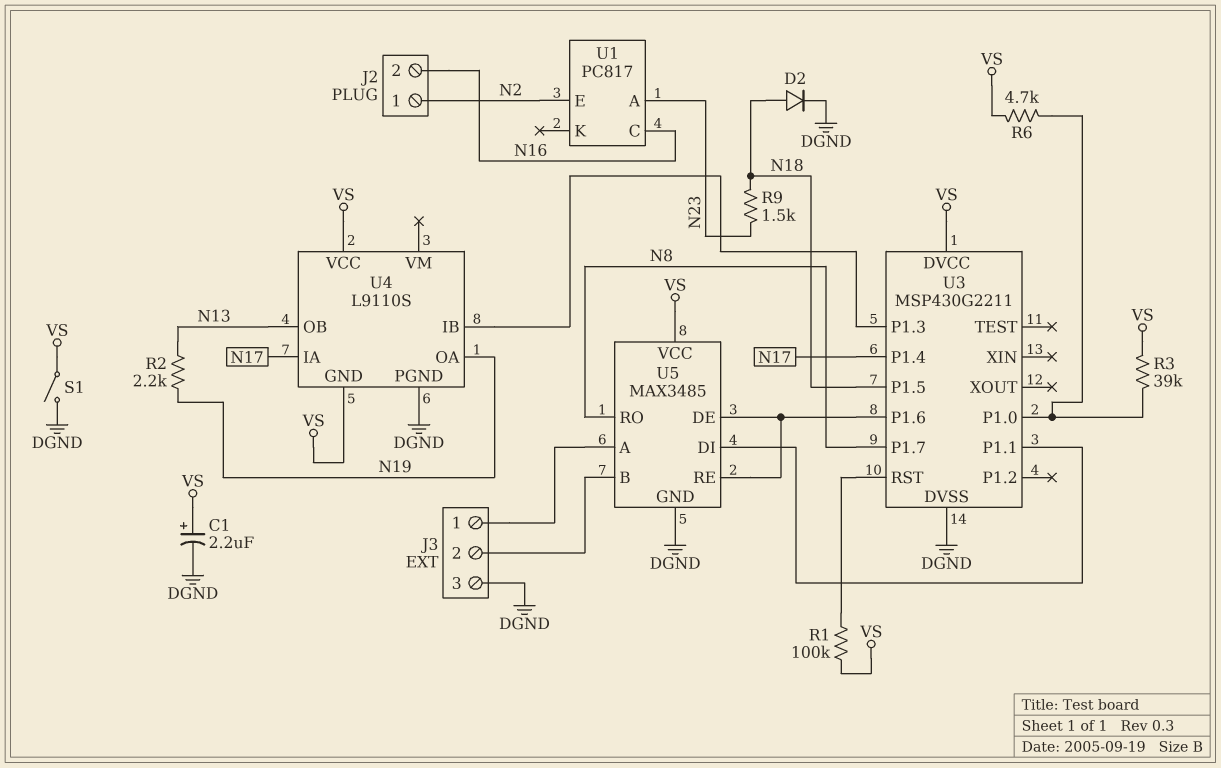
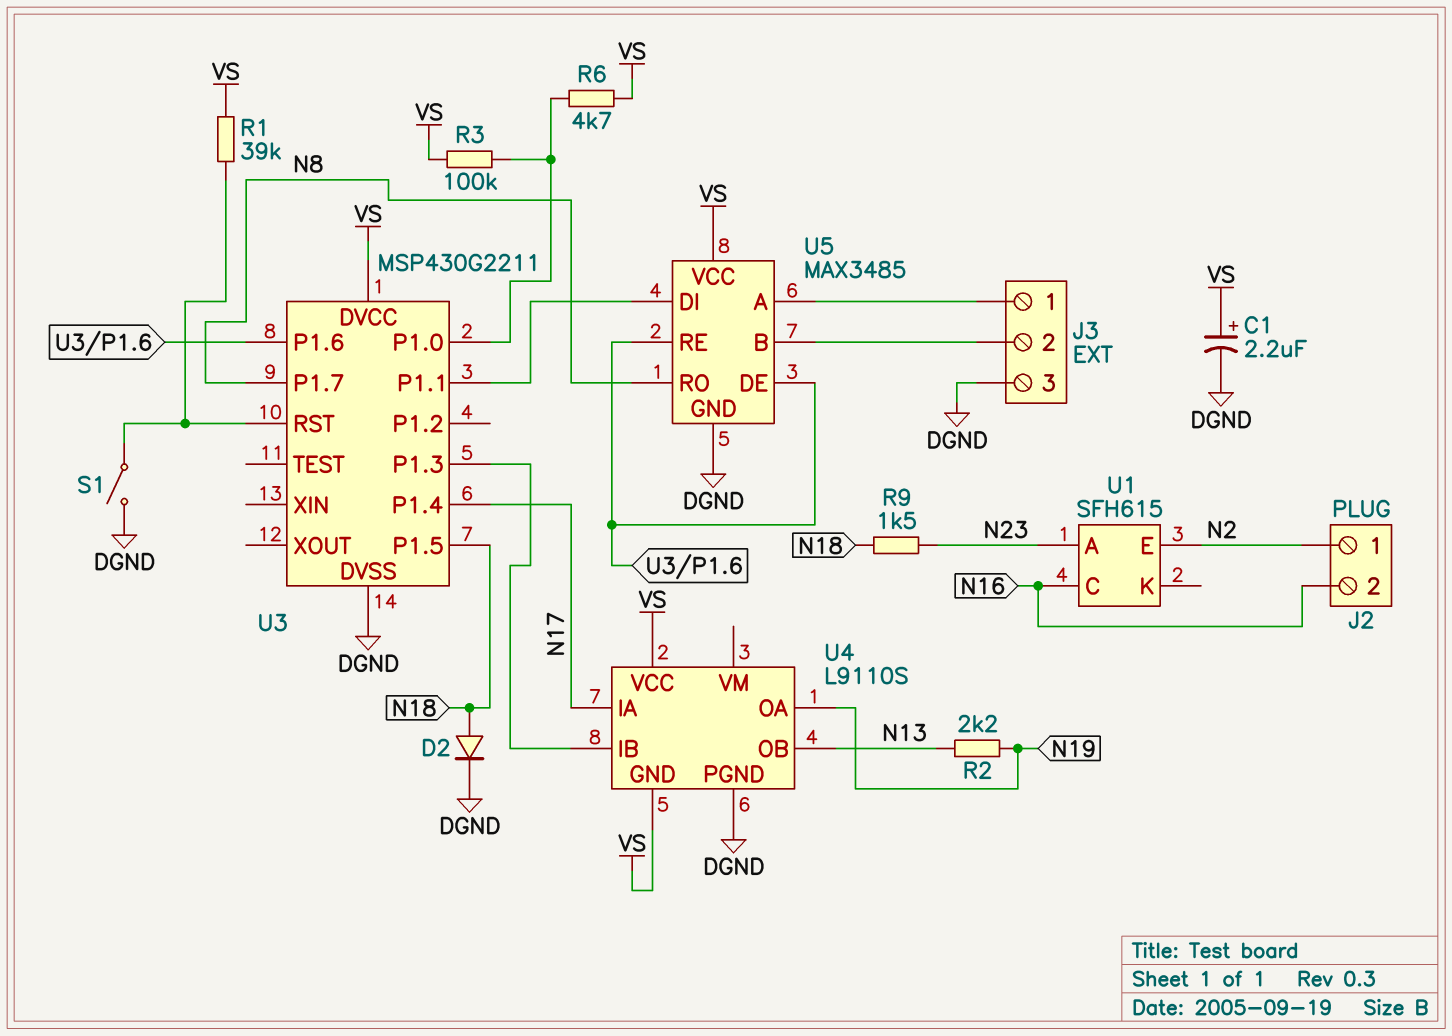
R1: 100k (U3/RST, VS) -> 39k (U3/RST, VS)
R3: 39k (U3/P1.0, VS) -> 100k (U3/P1.0, VS)
S1: switch (DGND, VS) -> switch (DGND, U3/RST)
U1: PC817 -> SFH615

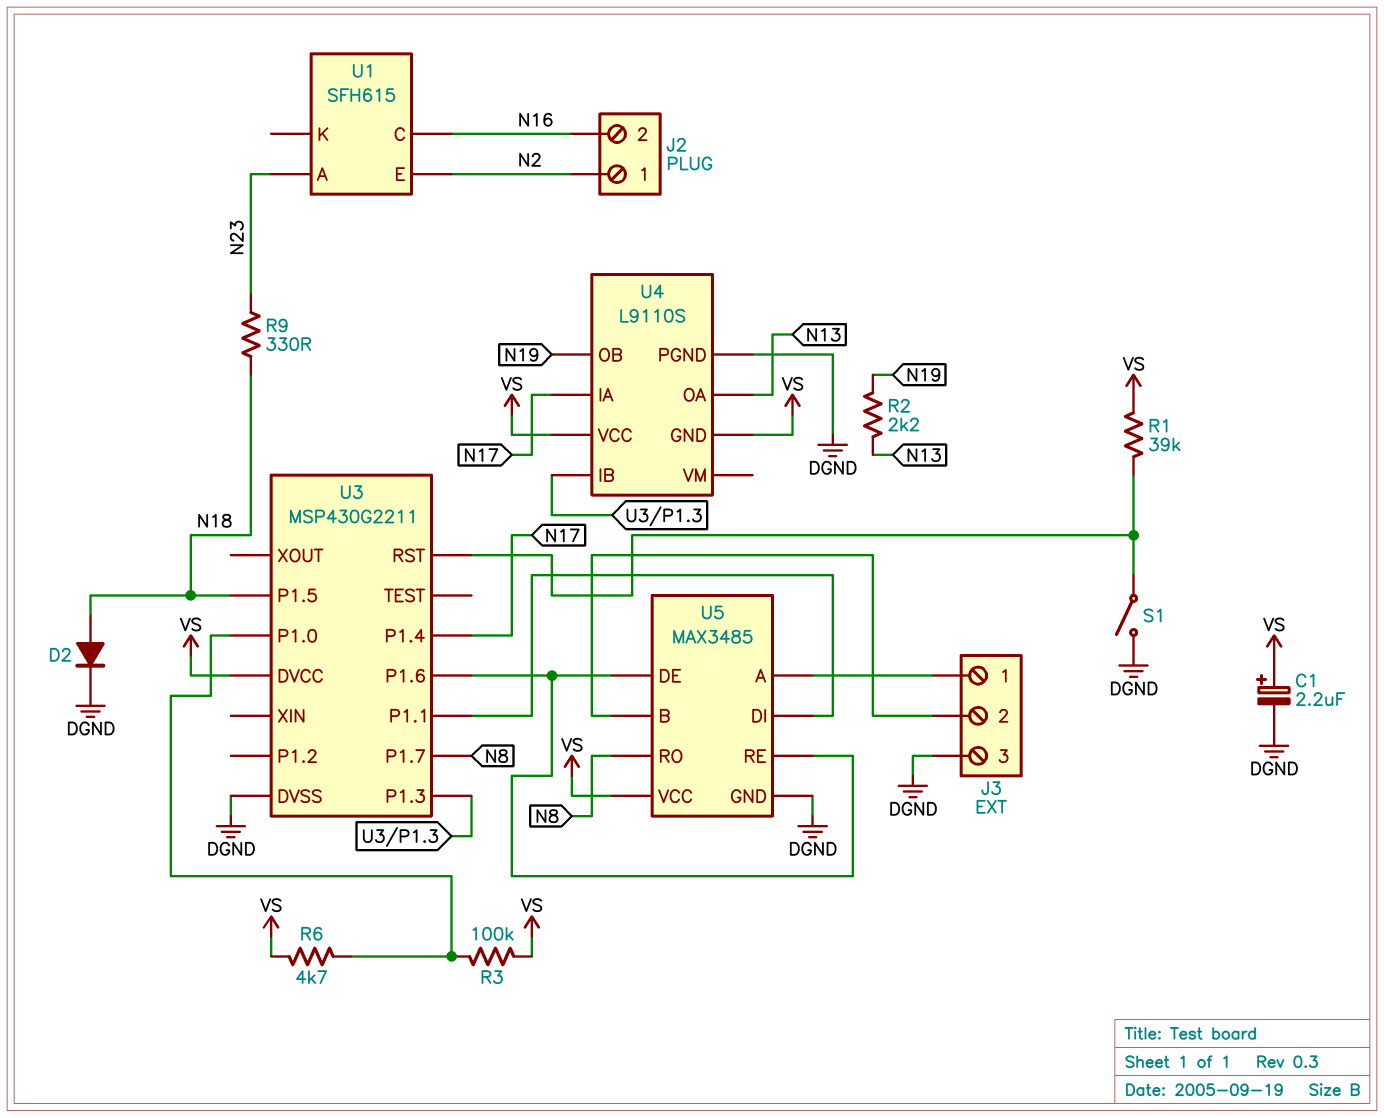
R9: 1.5k (N18, N23) -> 330 (N18, N23)
U4 pin OA: N19 -> N13
U4 pin OB: N13 -> N19

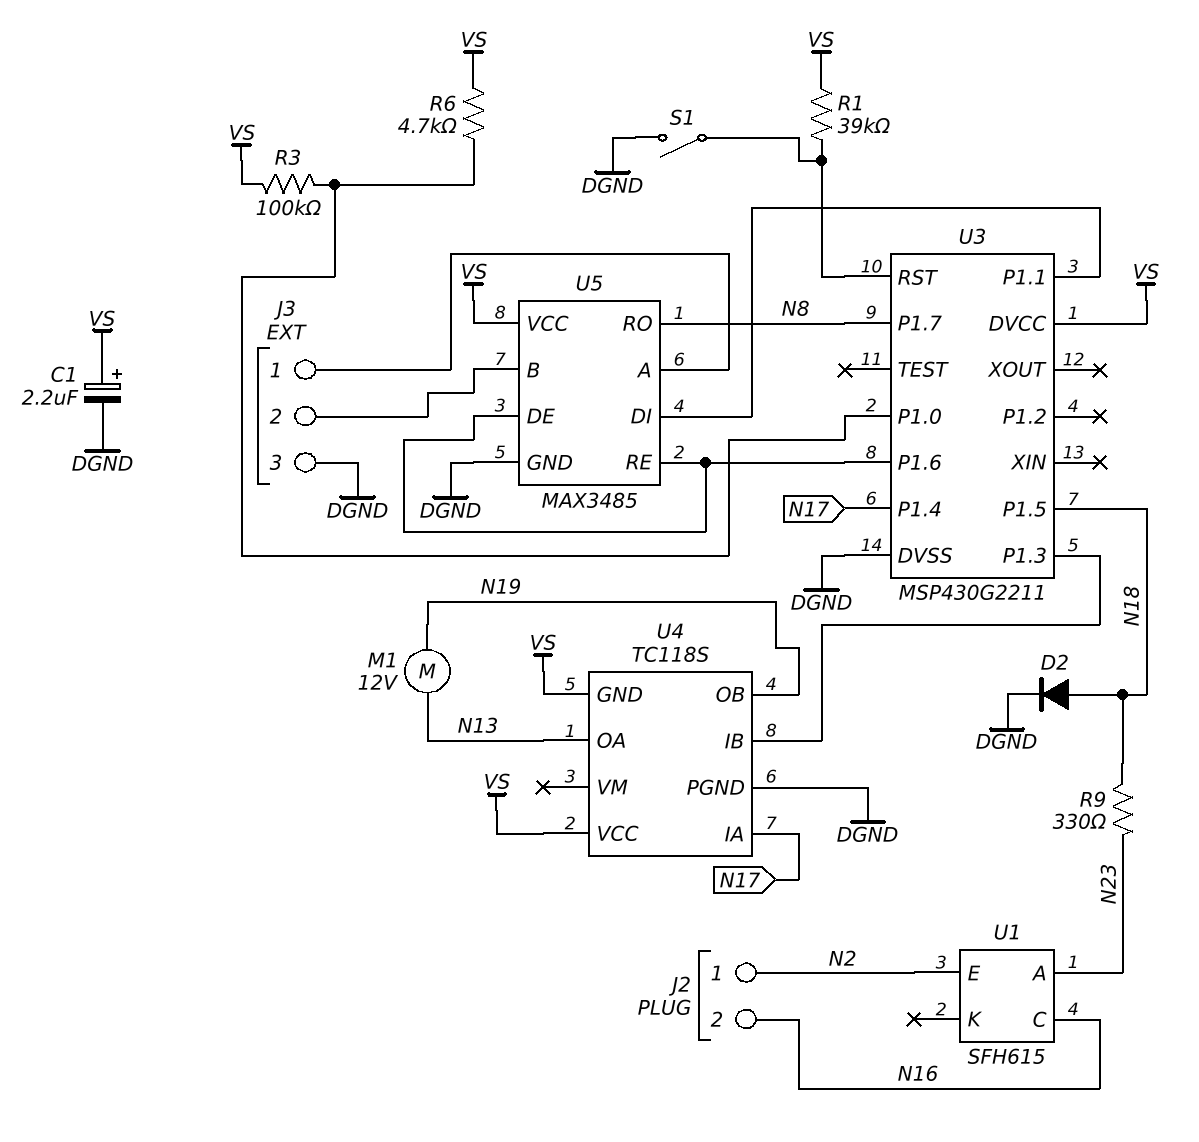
M1: none -> motor 12V (N13, N19)
R2: 2.2k (N13, N19) -> none
U4: L9110S -> TC118S

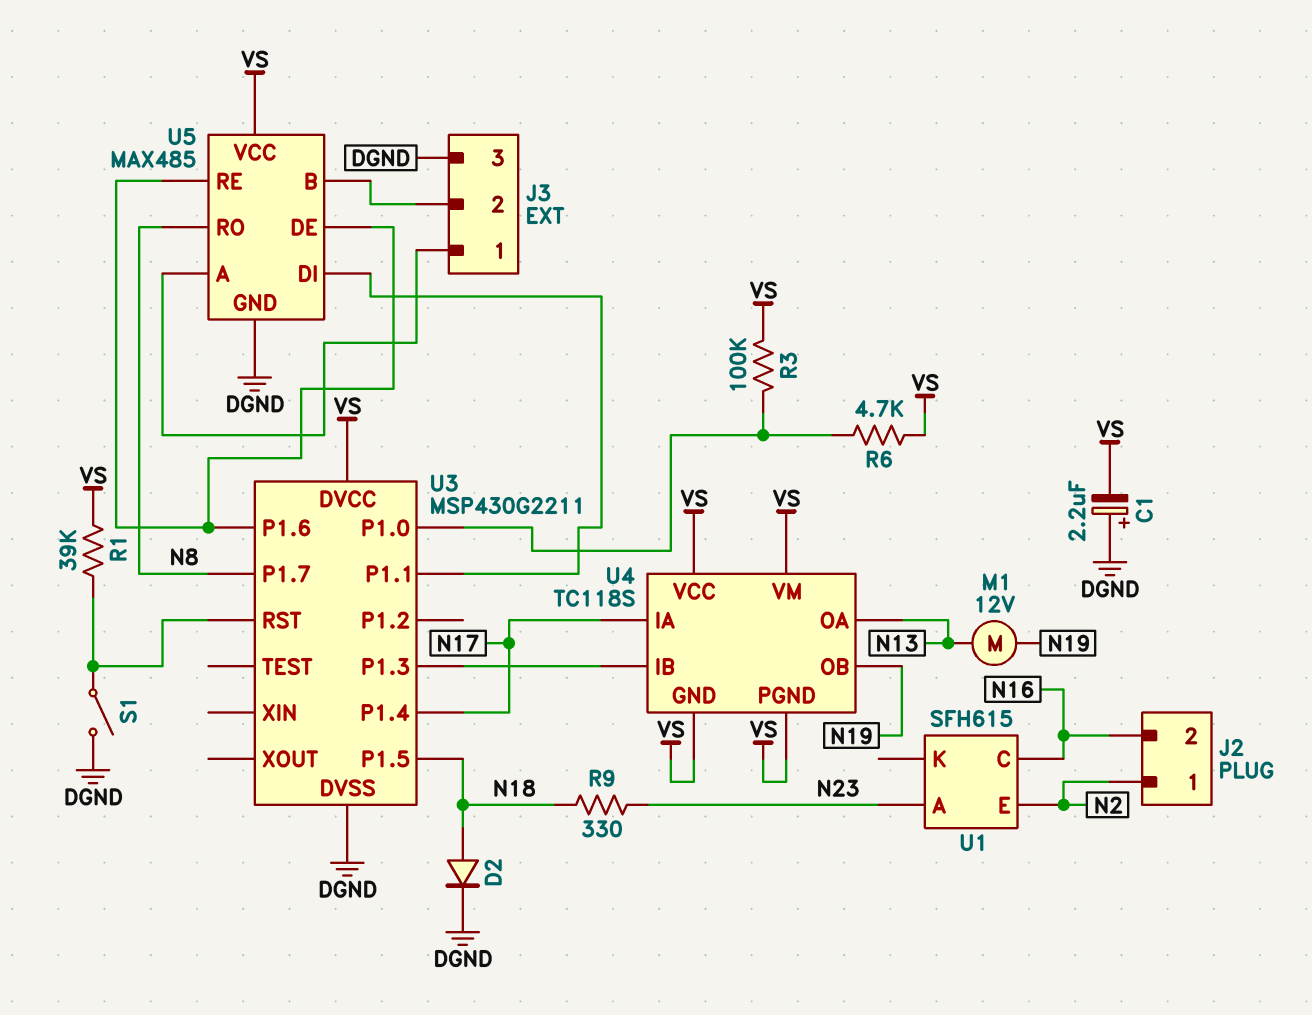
C1: 2.2uF (plus VS, minus DGND) -> 2.2uF (plus DGND, minus VS)
U4 pin PGND: DGND -> VS
U4 pin VM: none -> VS
U5: MAX3485 -> MAX485

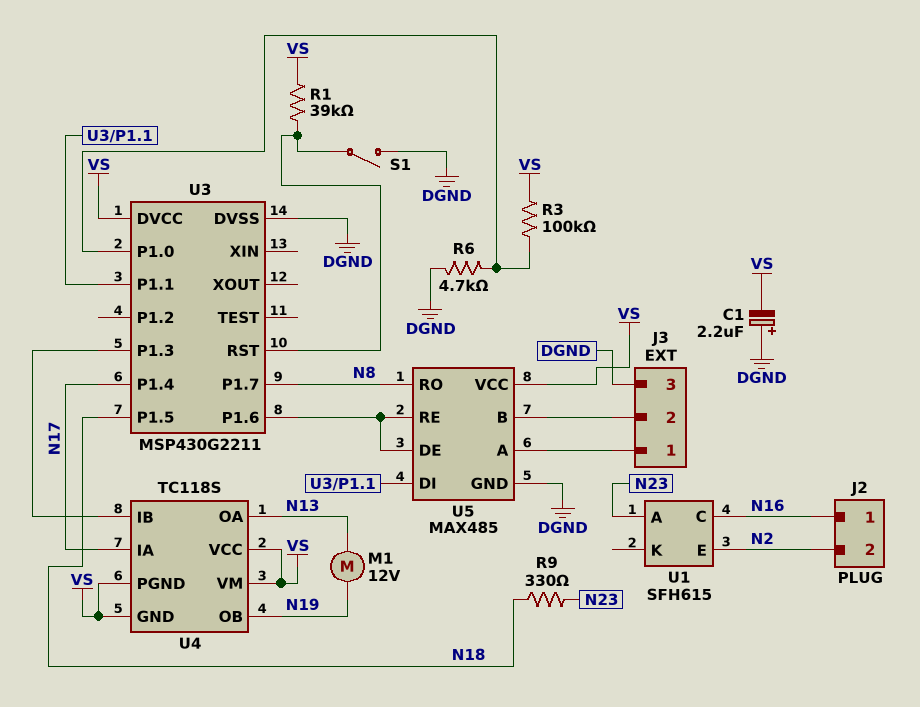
D2: diode (A N18, K DGND) -> none
J2 pin 1: N2 -> N16
J2 pin 2: N16 -> N2
R6: 4.7k (U3/P1.0, VS) -> 4.7k (DGND, U3/P1.0)

